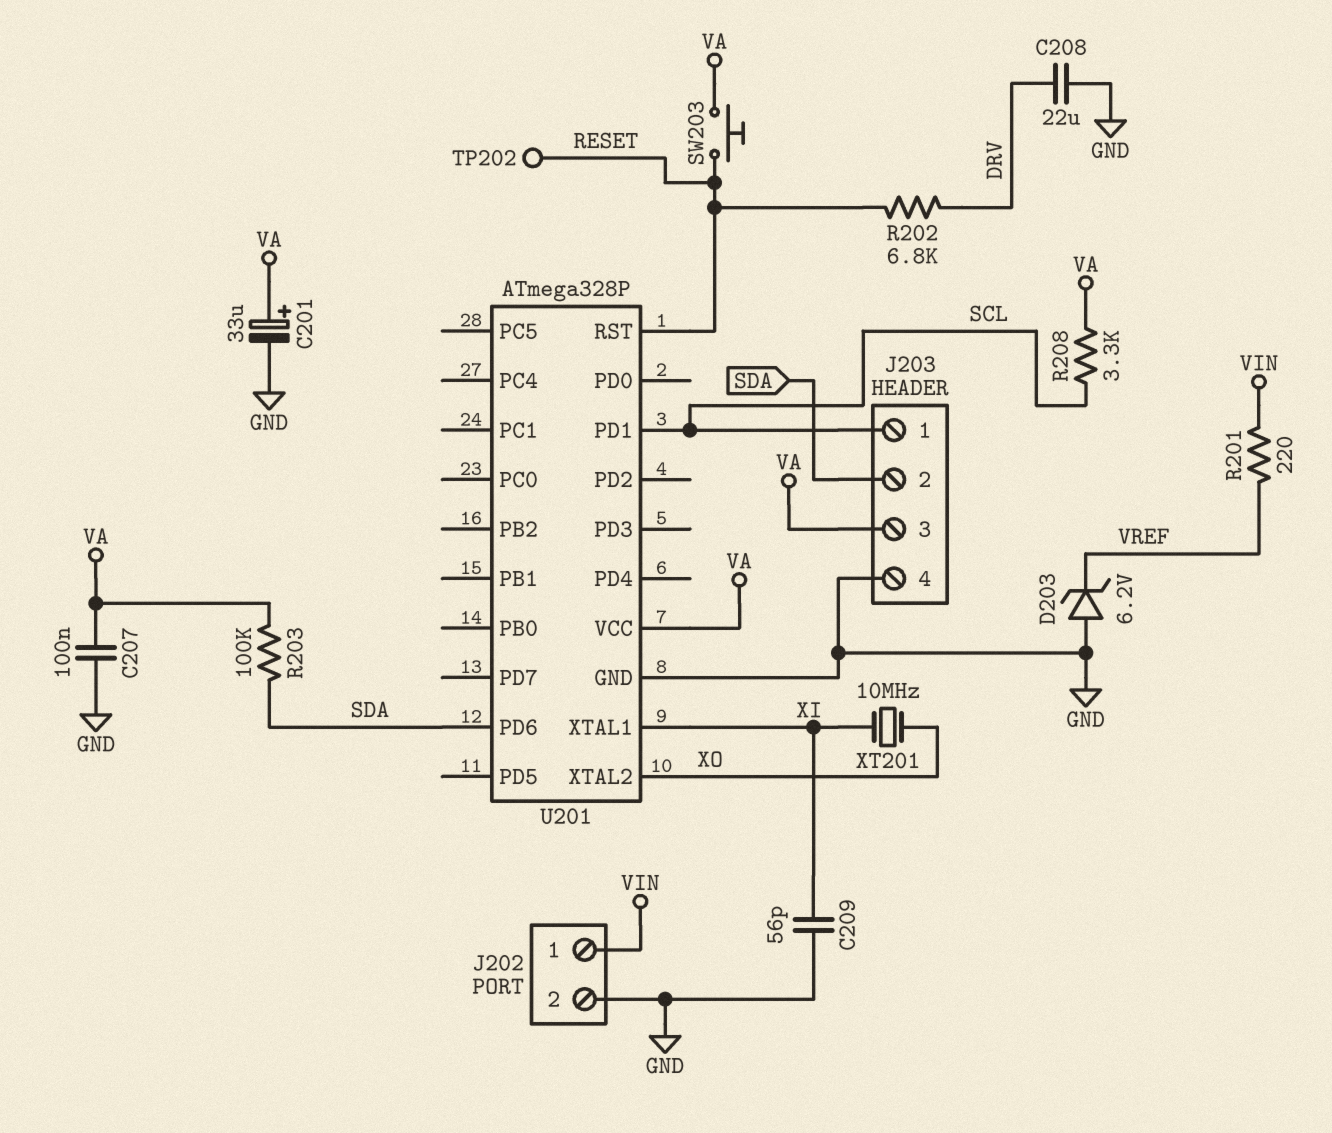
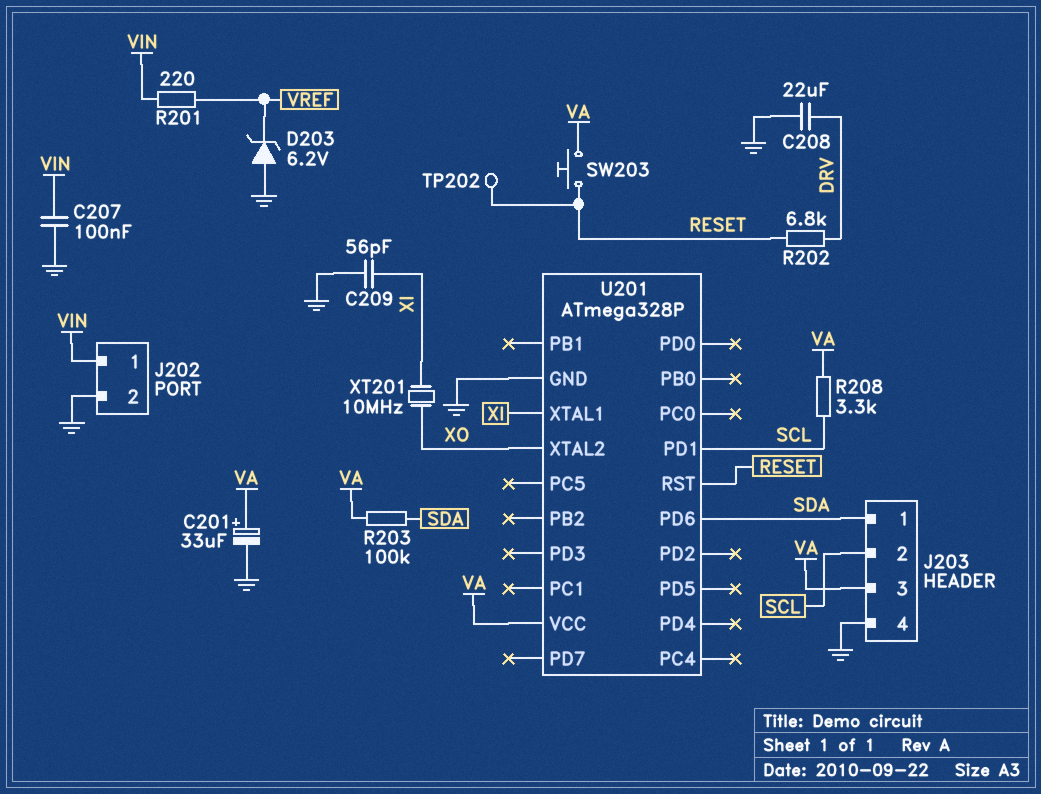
C207: 100nF (GND, VA) -> 100nF (GND, VIN)
J203 pin 1: SCL -> SDA
J203 pin 2: SDA -> SCL

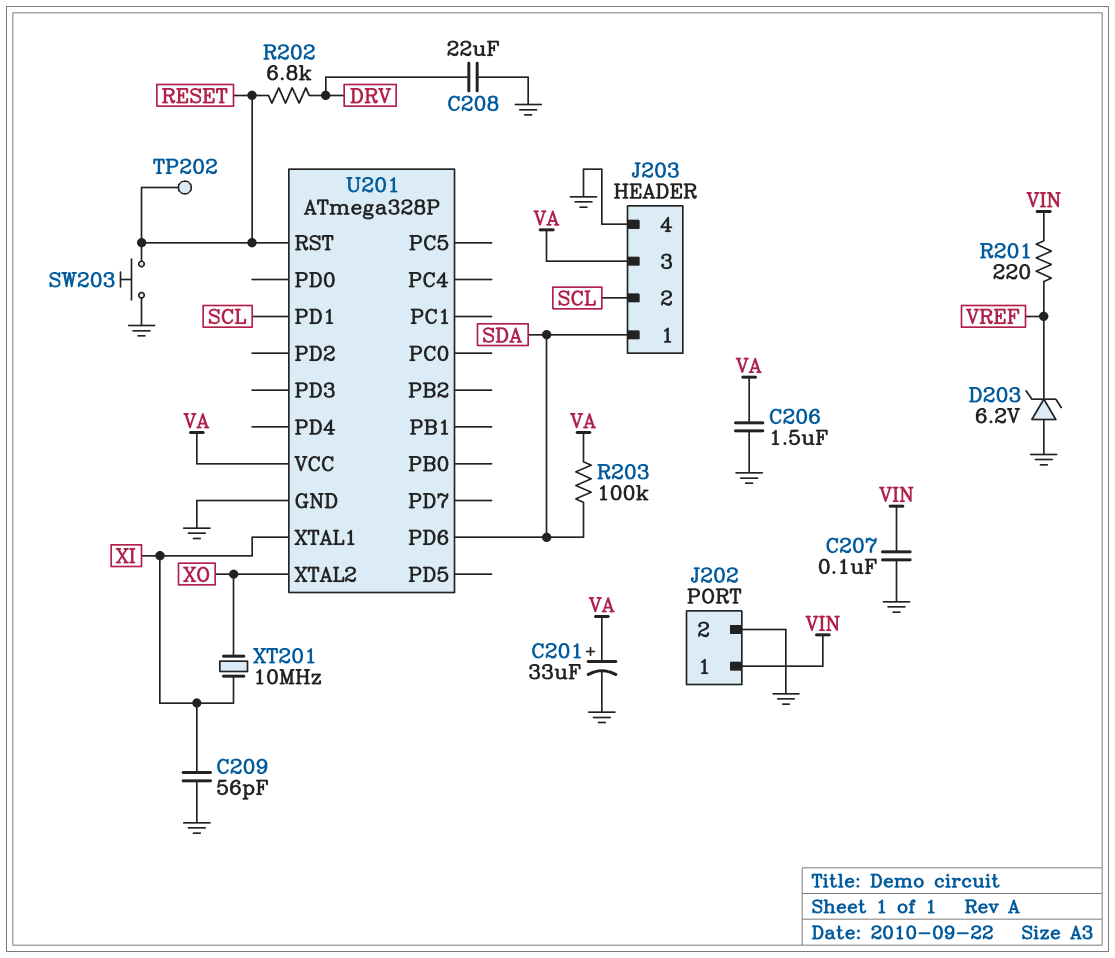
C206: none -> 1.5uF (GND, VA)
R208: 3.3k (SCL, VA) -> none
SW203: button (RESET, VA) -> button (GND, RESET)

